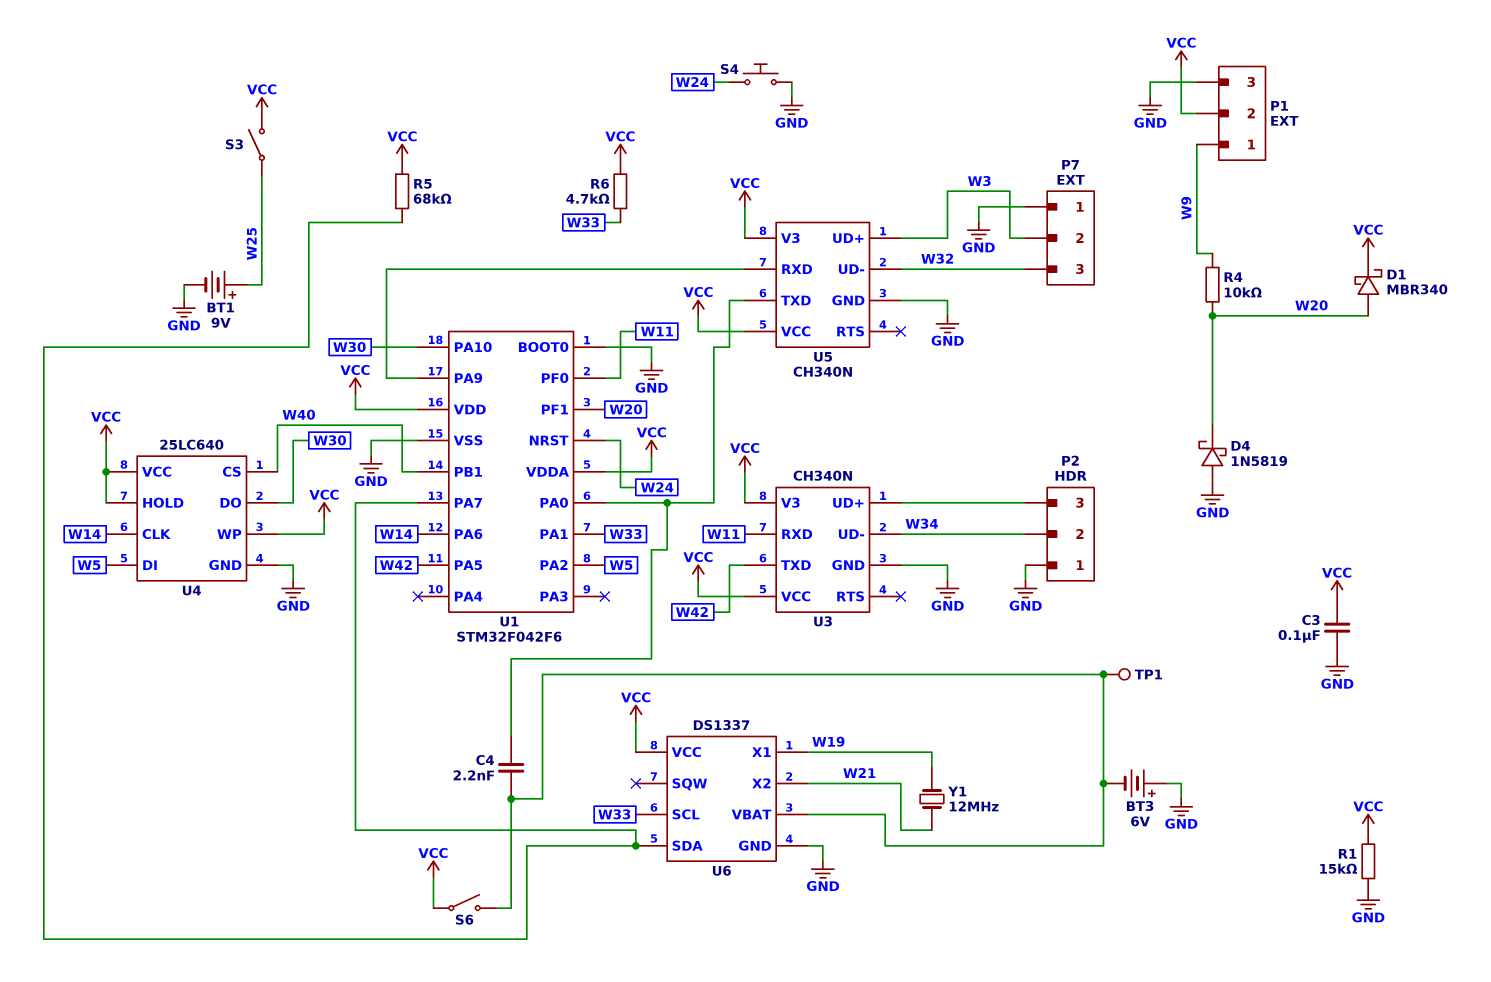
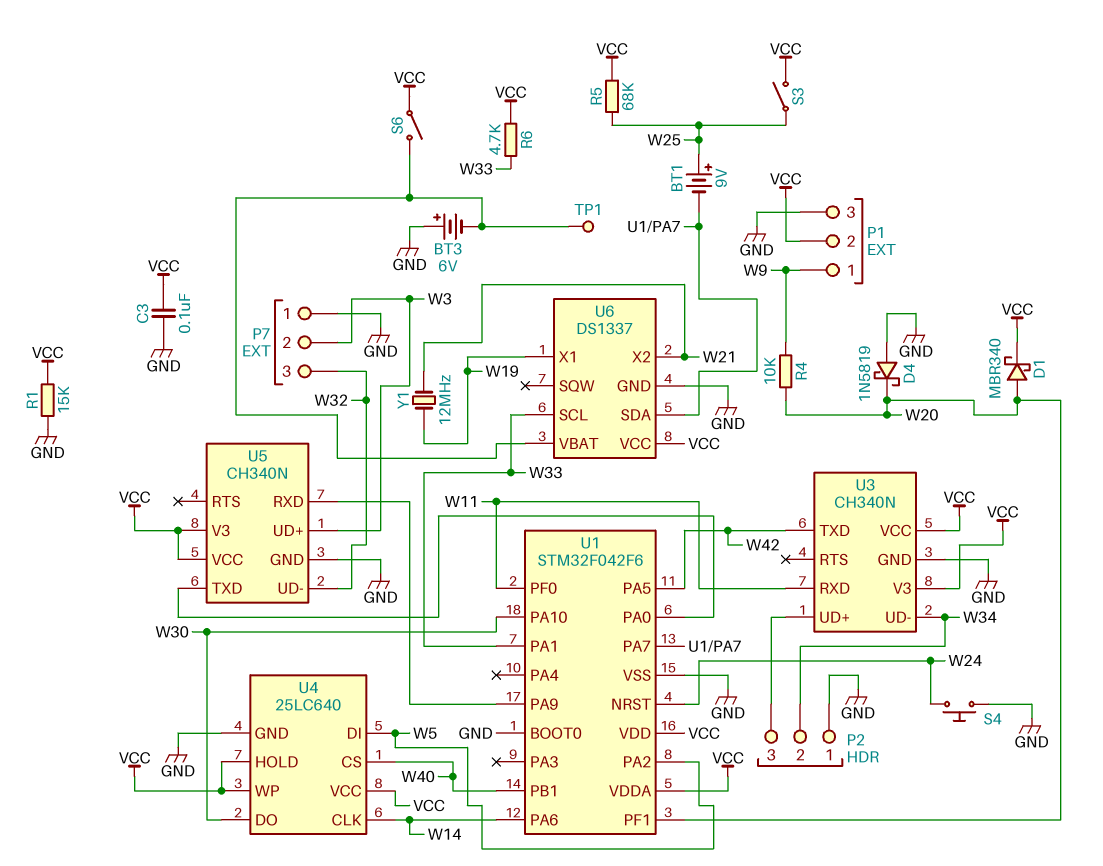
BT1: 9V (plus W25, minus GND) -> 9V (plus W25, minus U1/PA7)
C4: 2.2nF (U1/PA0, U6/VBAT) -> none
R5: 68k (U1/PA7, VCC) -> 68k (VCC, W25)

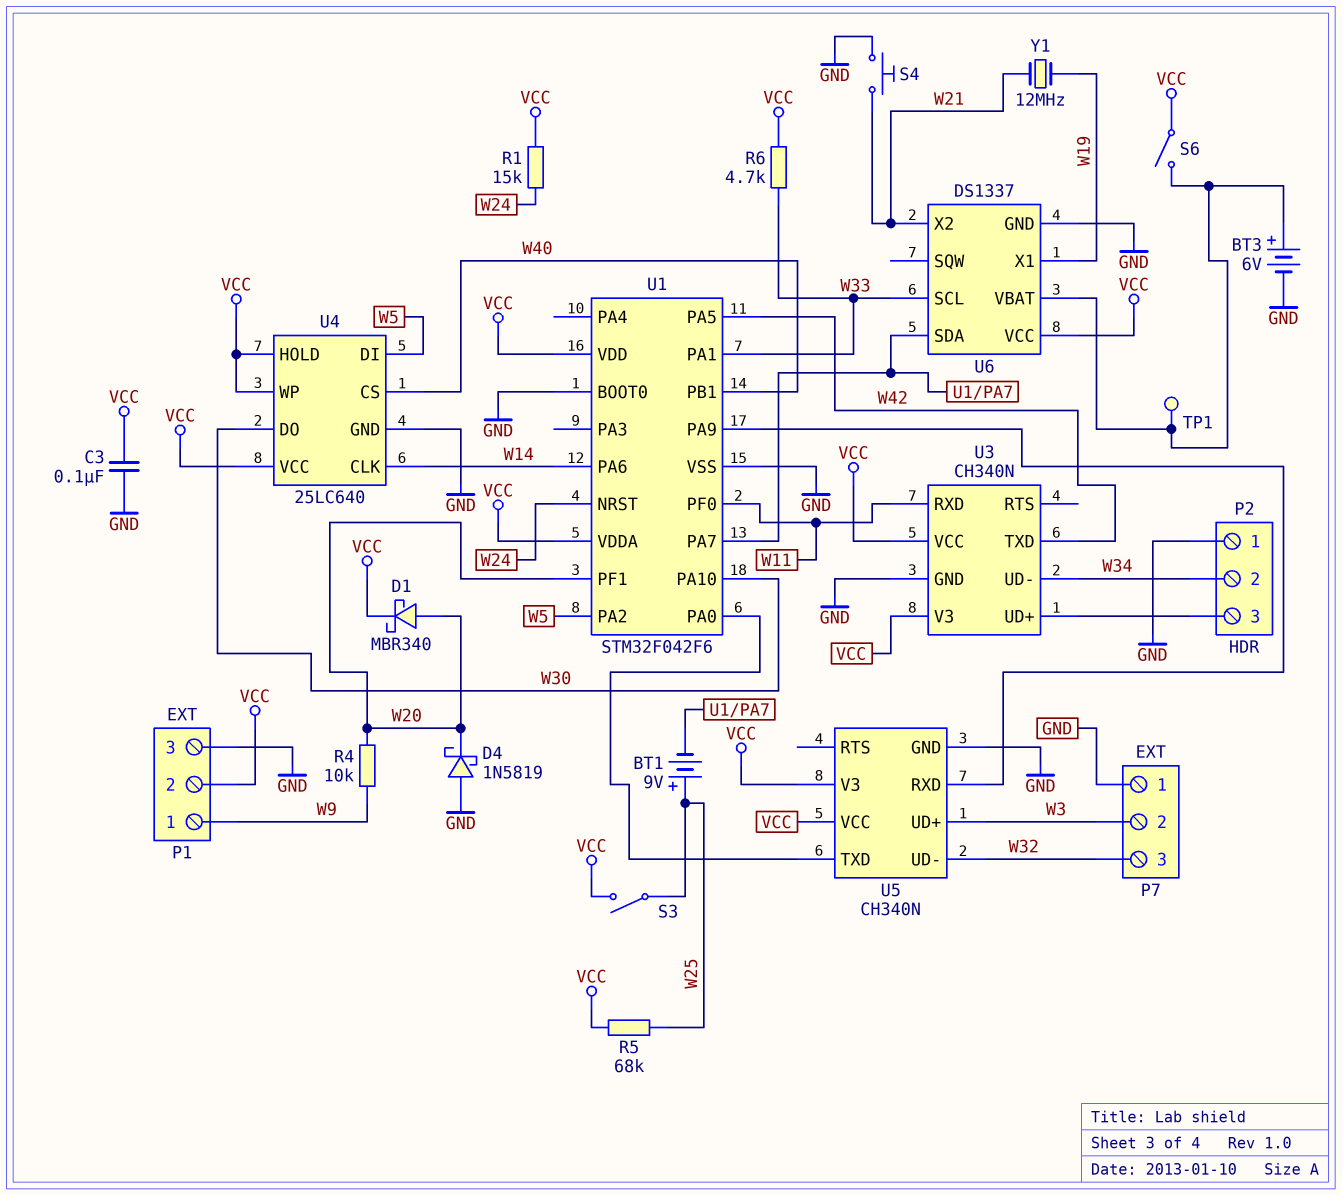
BT3: 6V (plus GND, minus U6/VBAT) -> 6V (plus U6/VBAT, minus GND)
R1: 15k (GND, VCC) -> 15k (VCC, W24)
S4: button (GND, W24) -> button (GND, W21)

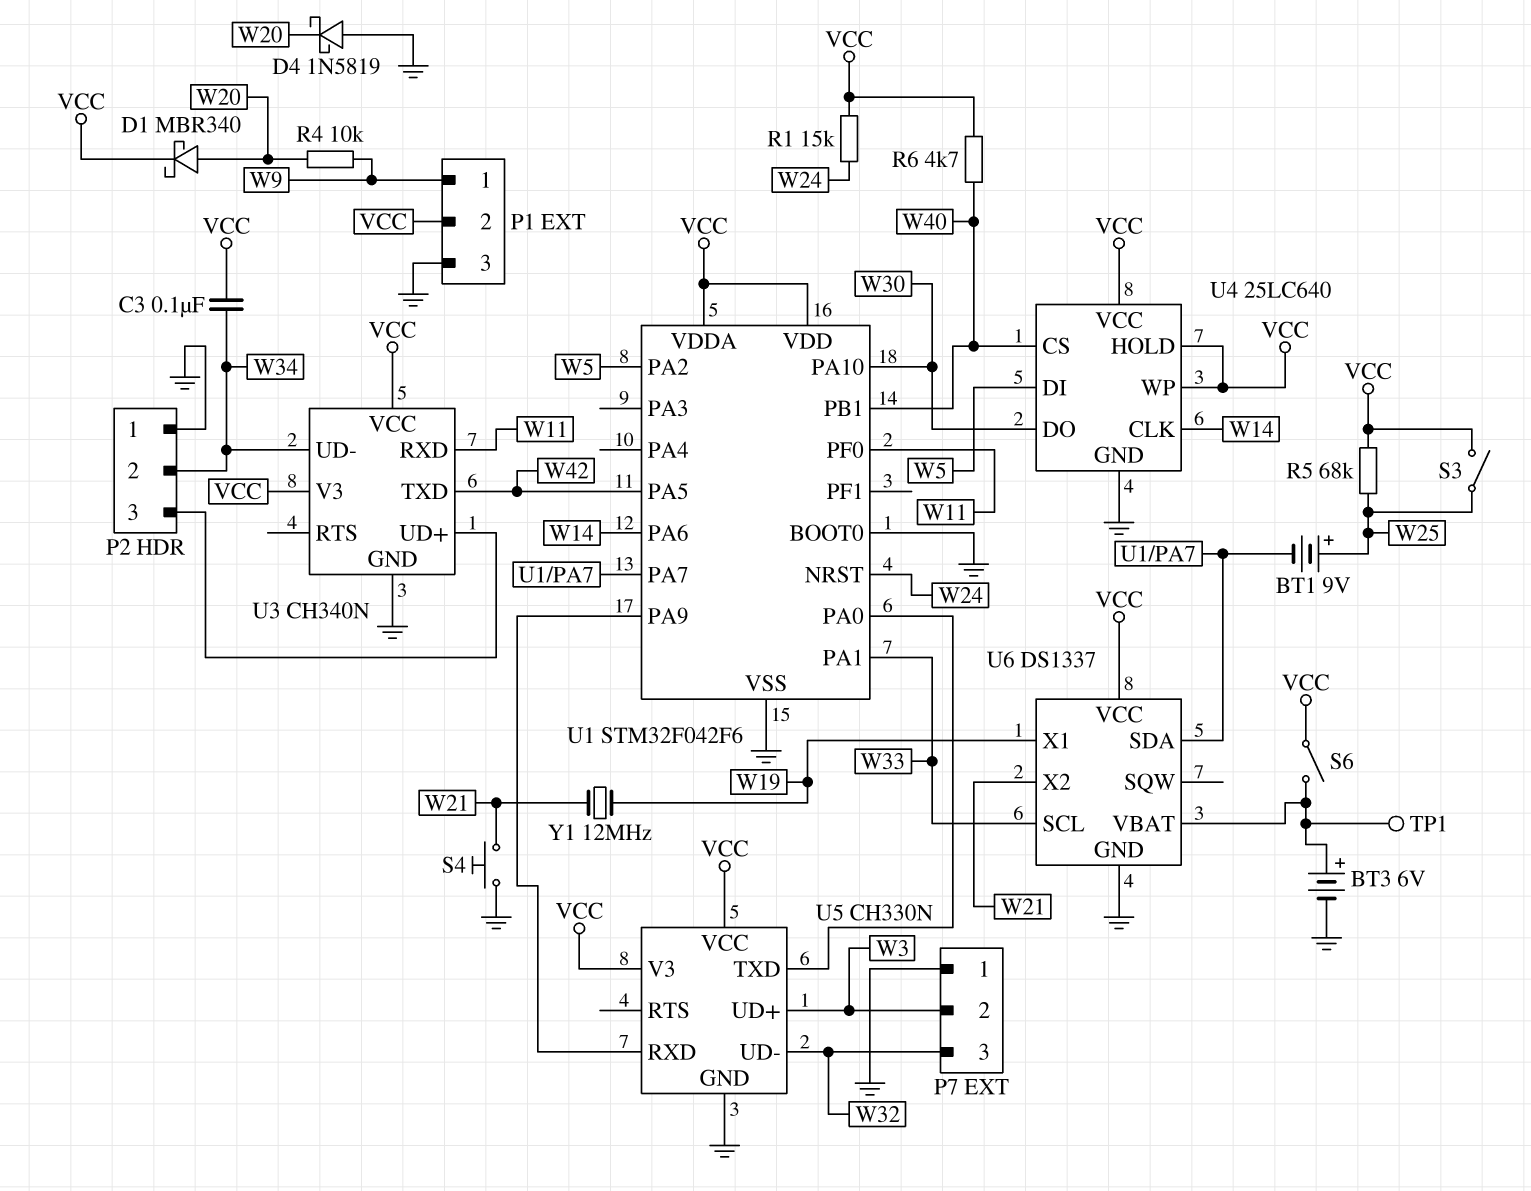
C3: 100nF (GND, VCC) -> 100nF (VCC, W34)
R6: 4.7k (VCC, W33) -> 4.7k (VCC, W40)
U1 pin PF1: W20 -> none
U5: CH340N -> CH330N

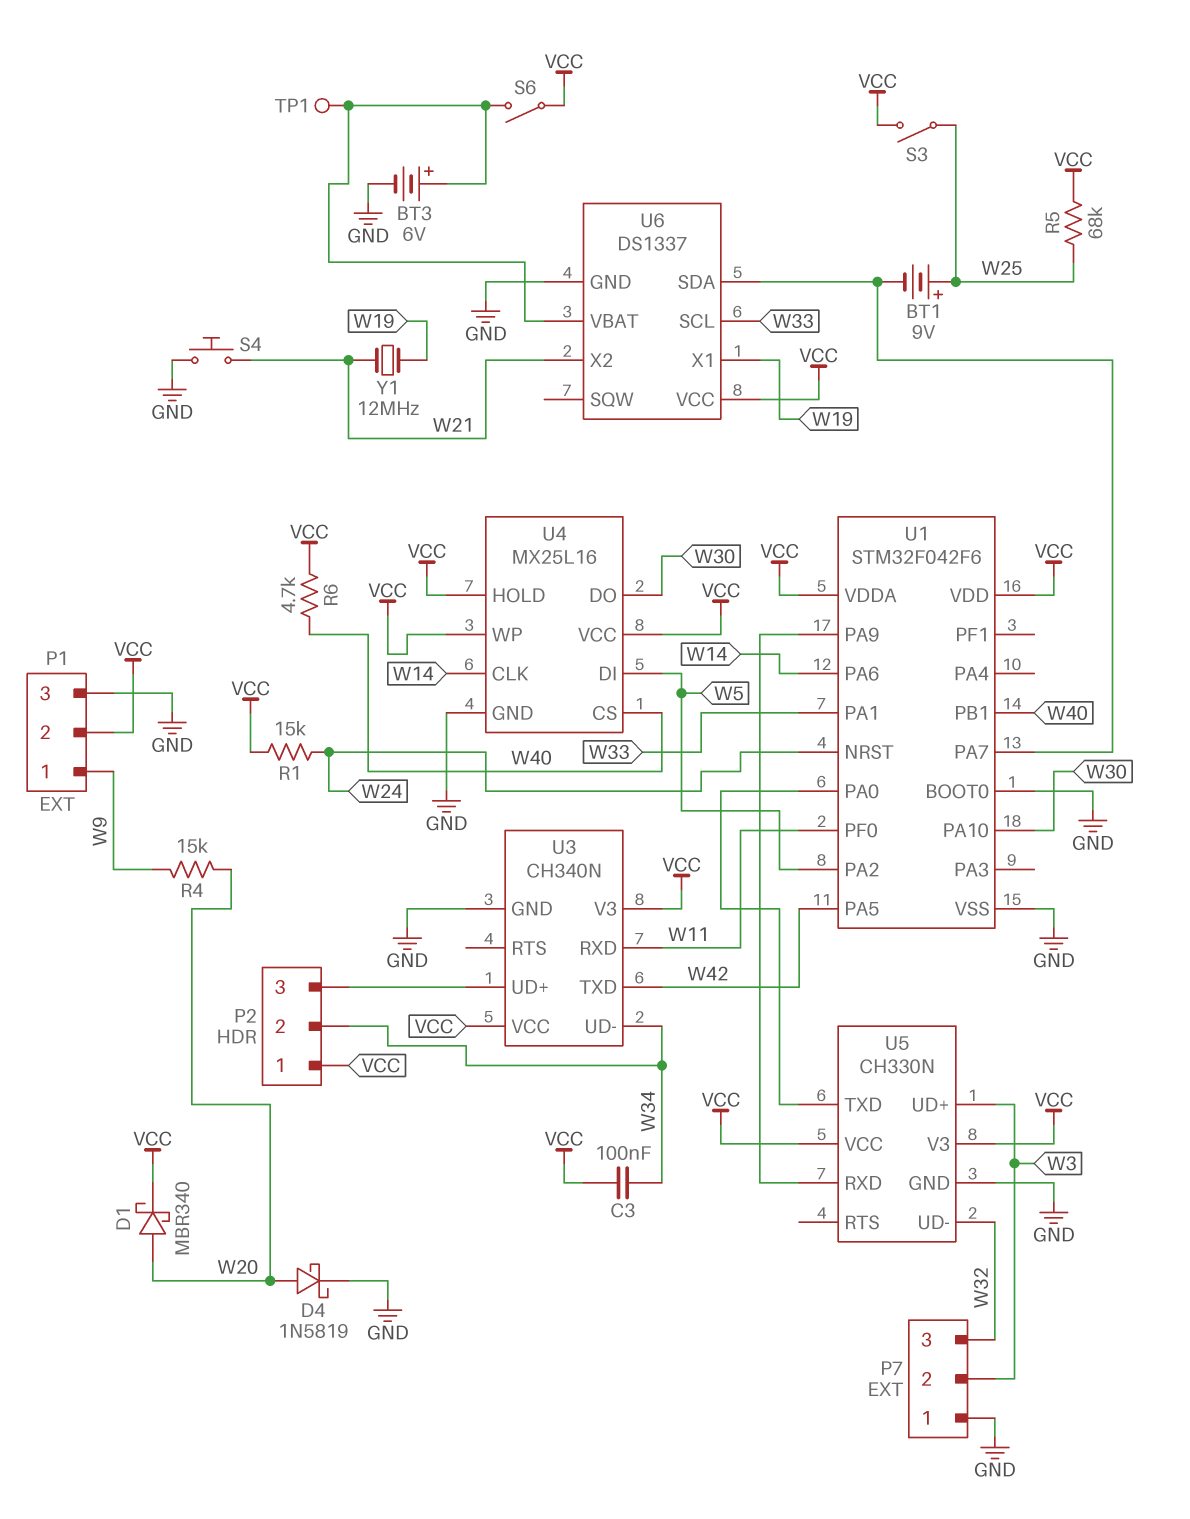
D4: schottky 1N5819 (A GND, K W20) -> schottky 1N5819 (A W20, K GND)
P2 pin 1: GND -> VCC
R4: 10k (W9, W20) -> 15k (W9, W20)
U4: 25LC640 -> MX25L16

